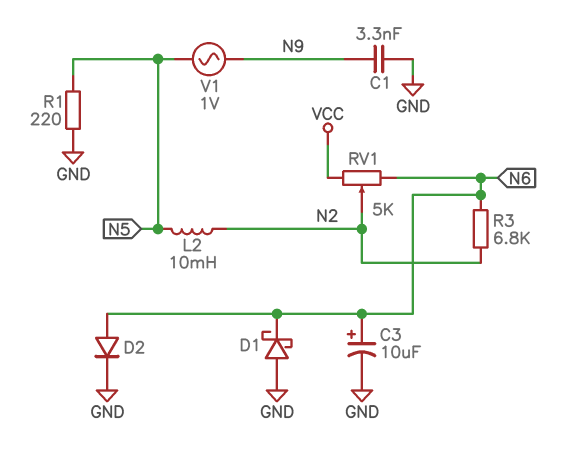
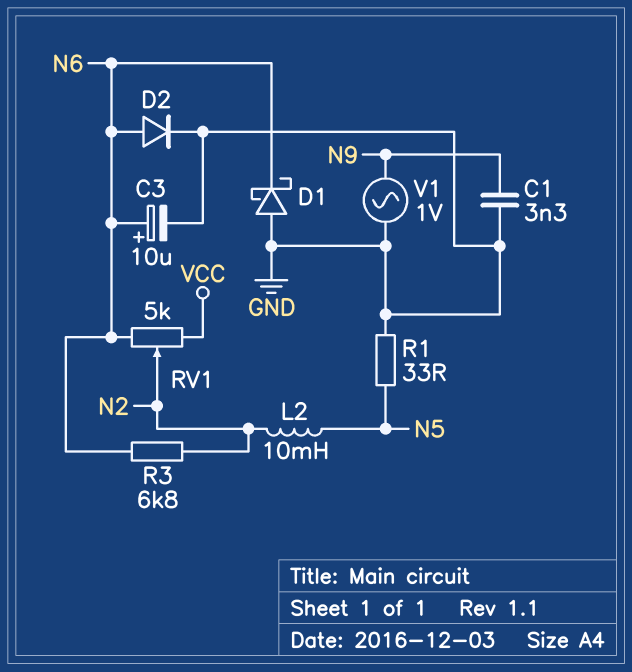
R1: 220 (GND, N5) -> 33 (GND, N5)
V1: AC 1V (N5, N9) -> AC 1V (GND, N9)

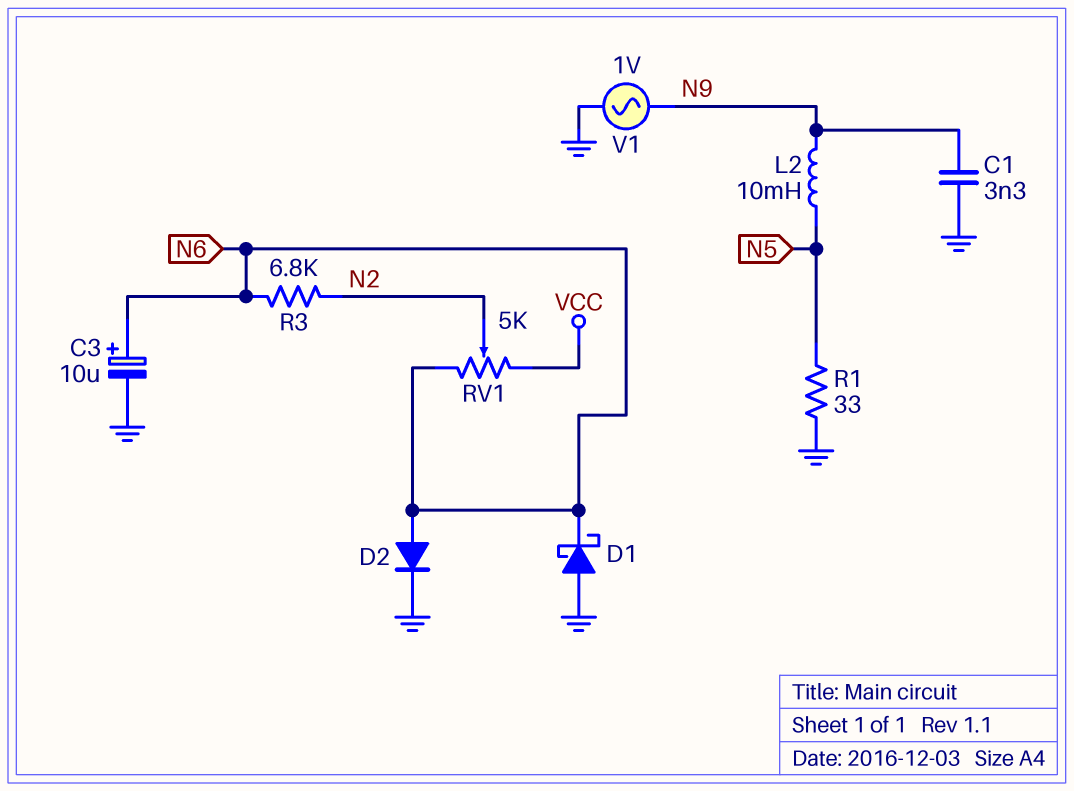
L2: 10mH (N2, N5) -> 10mH (N5, N9)

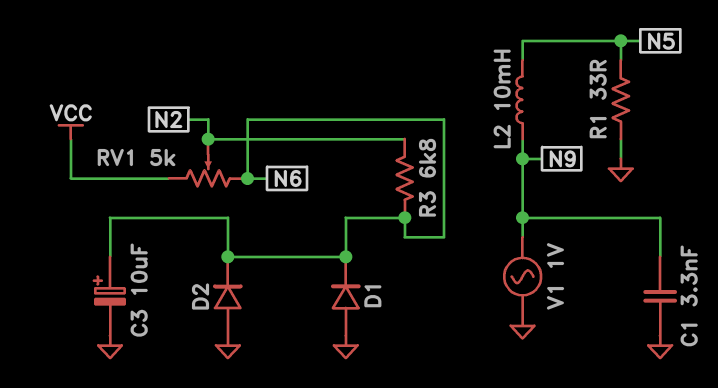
D1: schottky (A GND, K N6) -> diode (A GND, K N6)
D2: diode (A N6, K GND) -> diode (A GND, K N6)

